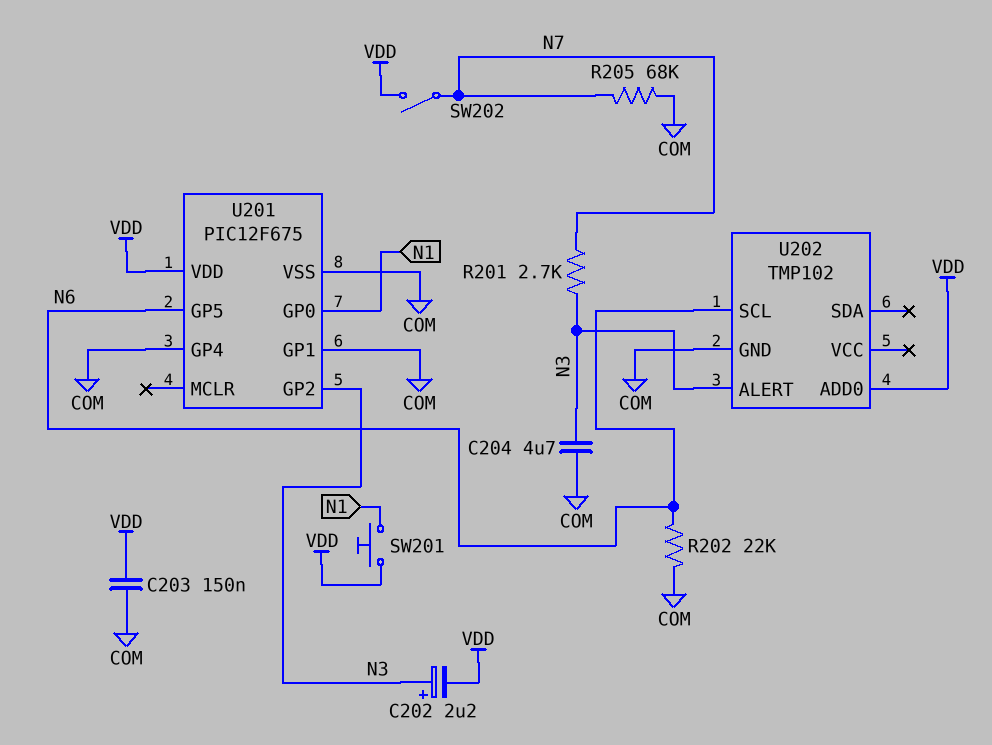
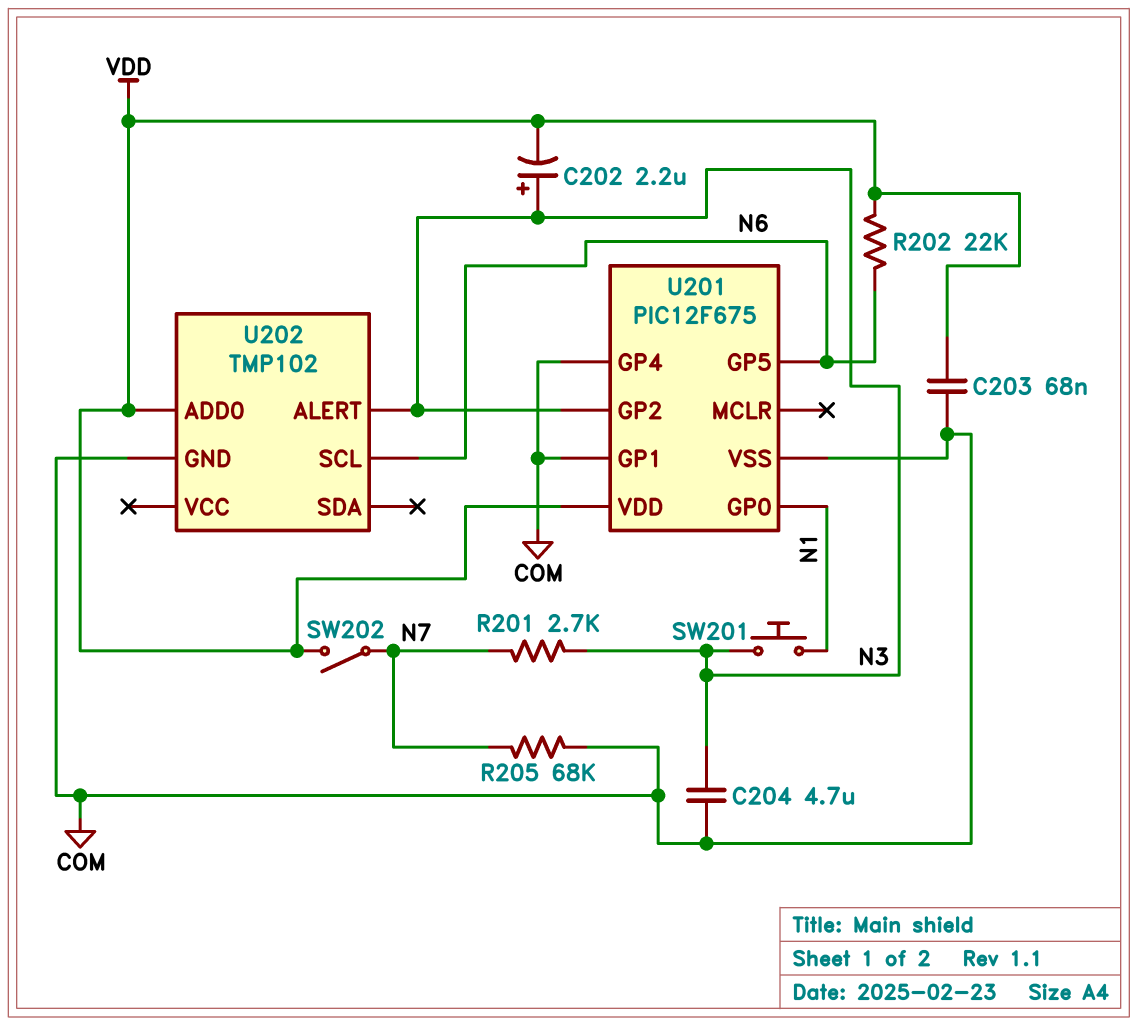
C203: 150nF (COM, VDD) -> 68nF (COM, VDD)
R202: 22k (COM, N6) -> 22k (N6, VDD)
SW201: button (N1, VDD) -> button (N1, N3)

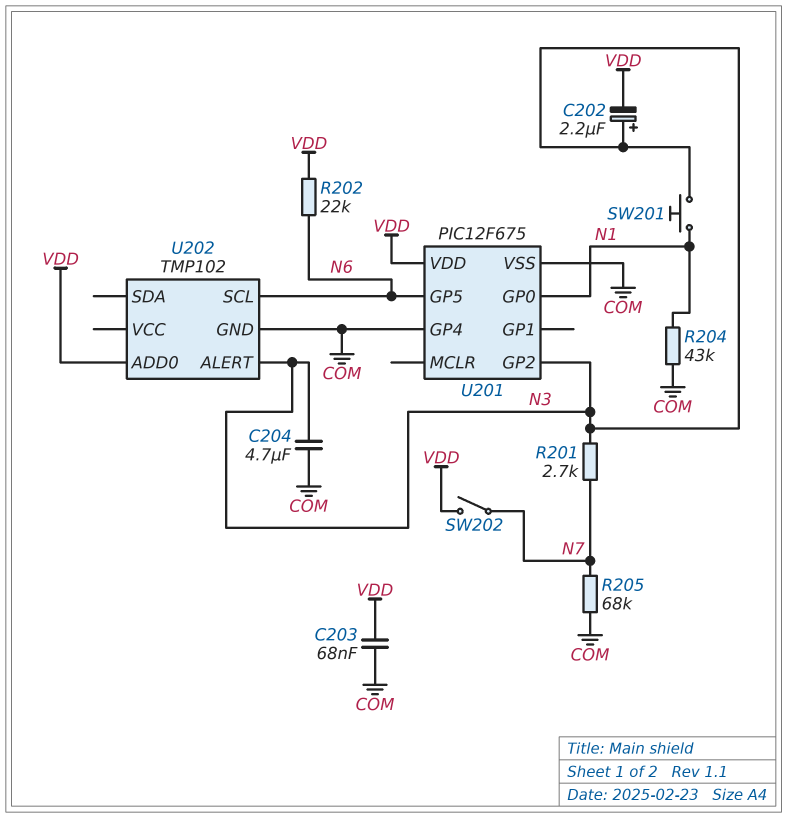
R204: none -> 43k (COM, N1)
U201 pin GP1: COM -> none

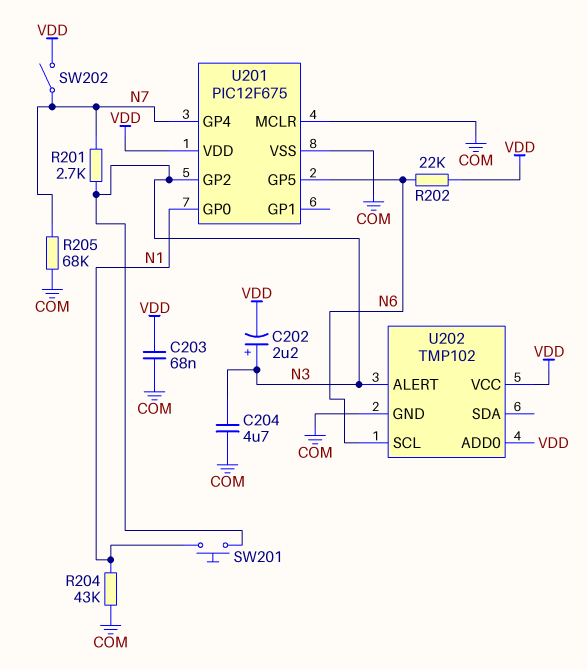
U201 pin GP4: COM -> N7
U201 pin MCLR: none -> COM
U202 pin VCC: none -> VDD

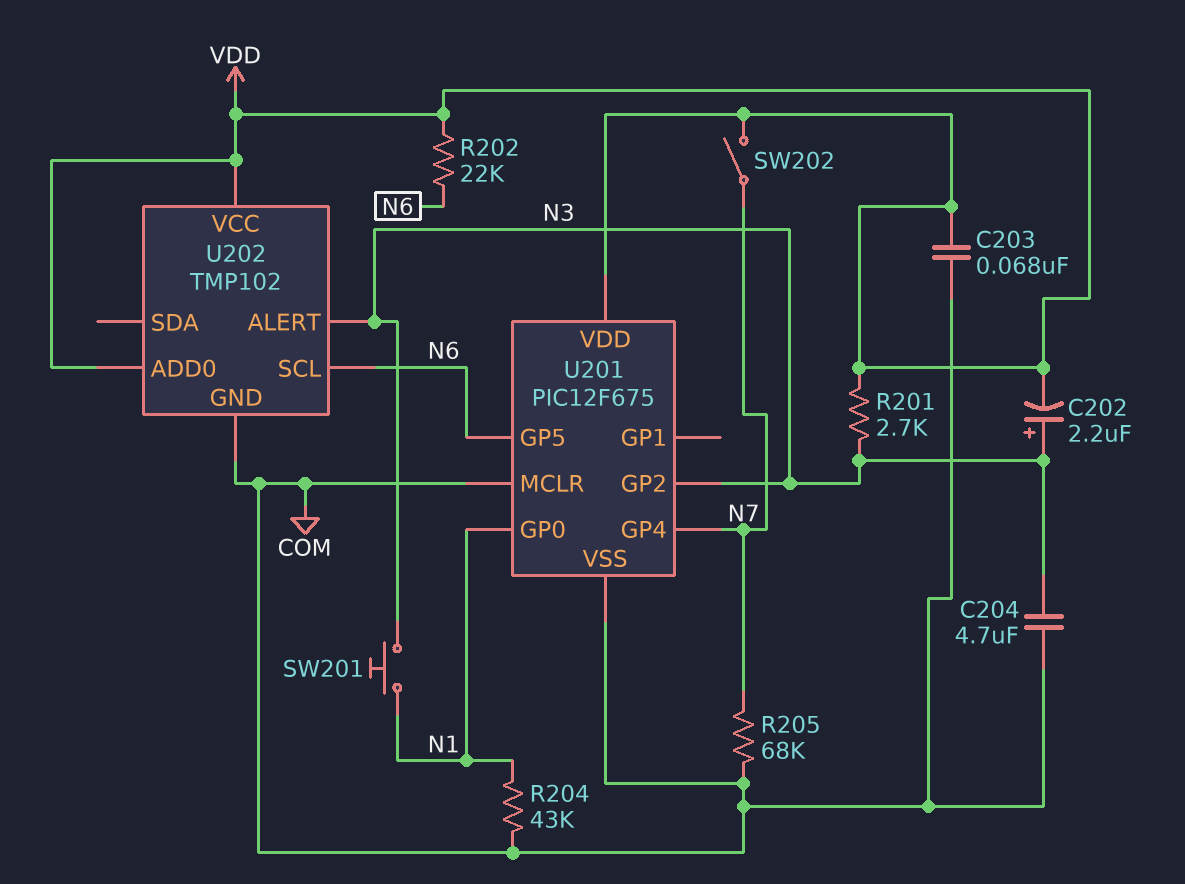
R201: 2.7k (N3, N7) -> 2.7k (N3, VDD)

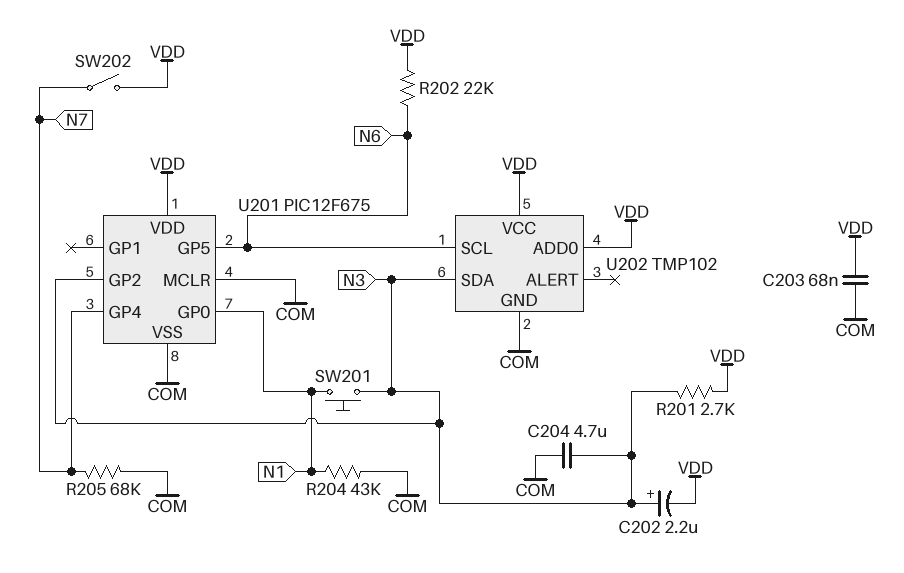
U202 pin ALERT: N3 -> none
U202 pin SDA: none -> N3

